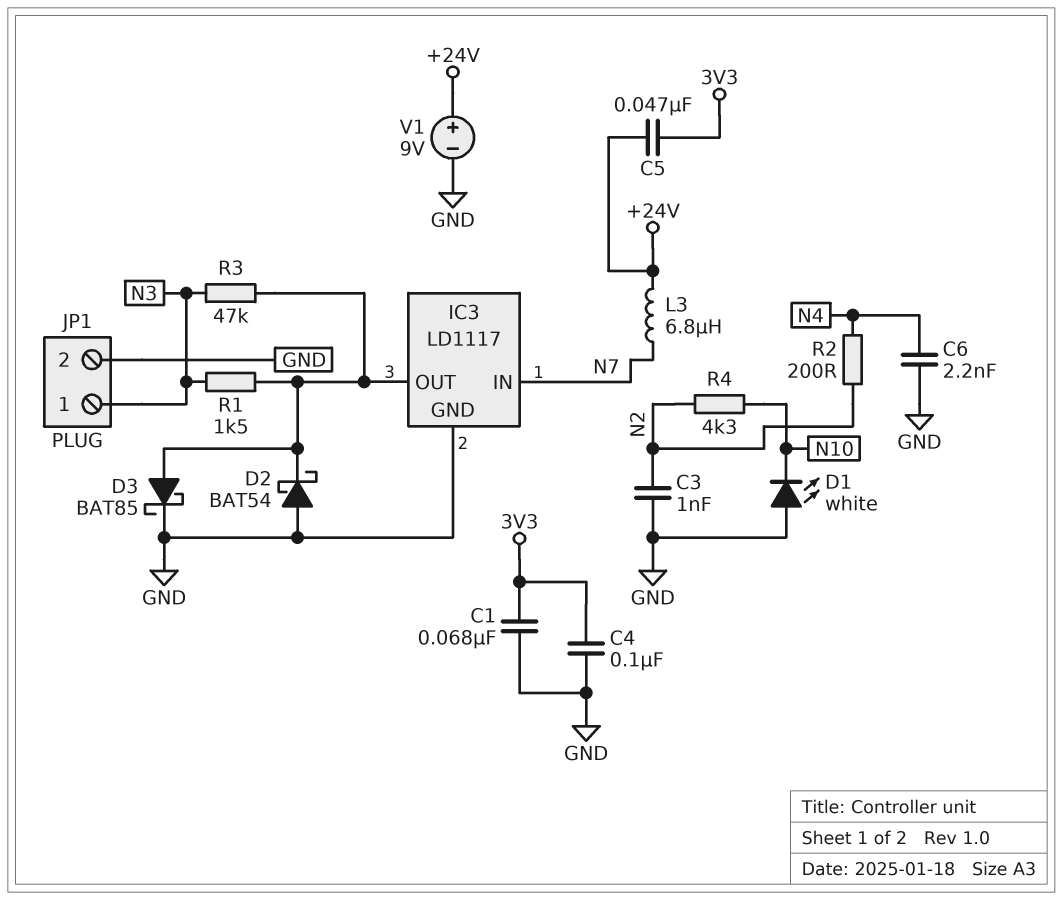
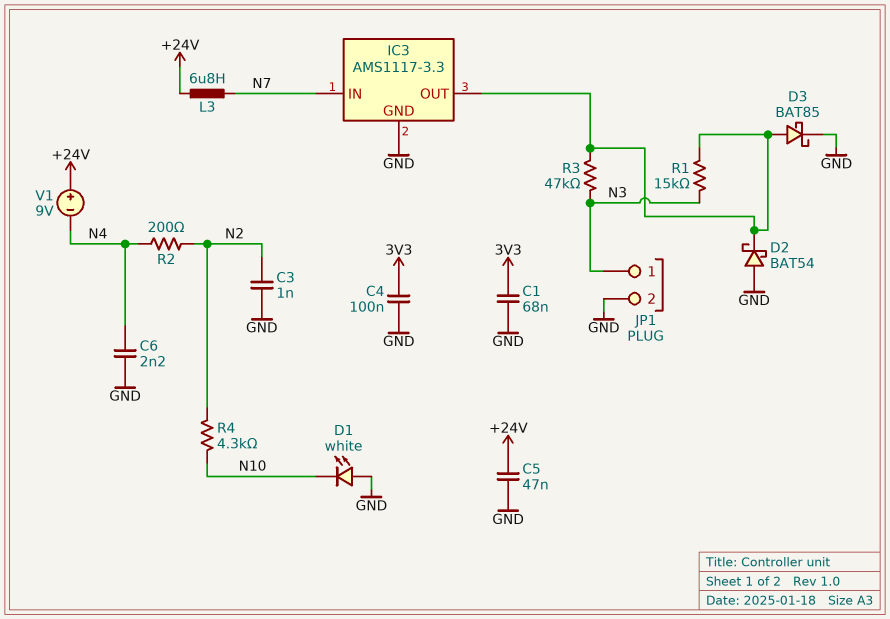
C5: 47nF (+24V, 3V3) -> 47nF (+24V, GND)
IC3: LD1117 -> AMS1117-3.3
R1: 1.5k (IC3/OUT, N3) -> 15k (IC3/OUT, N3)
V1: 9V (plus +24V, minus GND) -> 9V (plus +24V, minus N4)

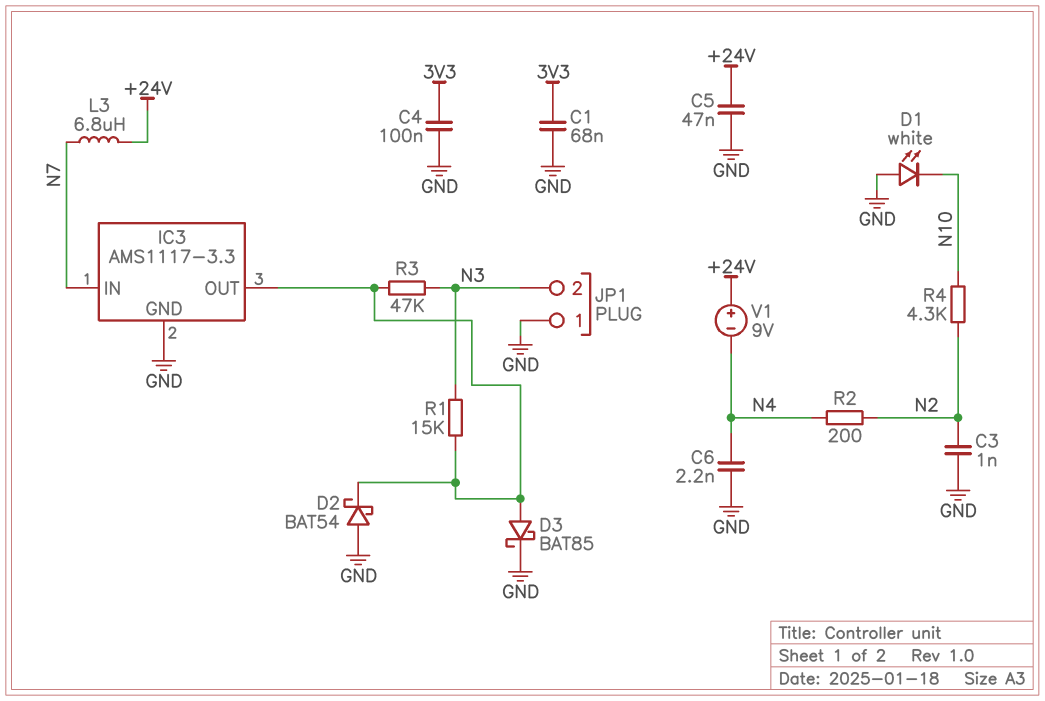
JP1 pin 1: N3 -> GND
JP1 pin 2: GND -> N3

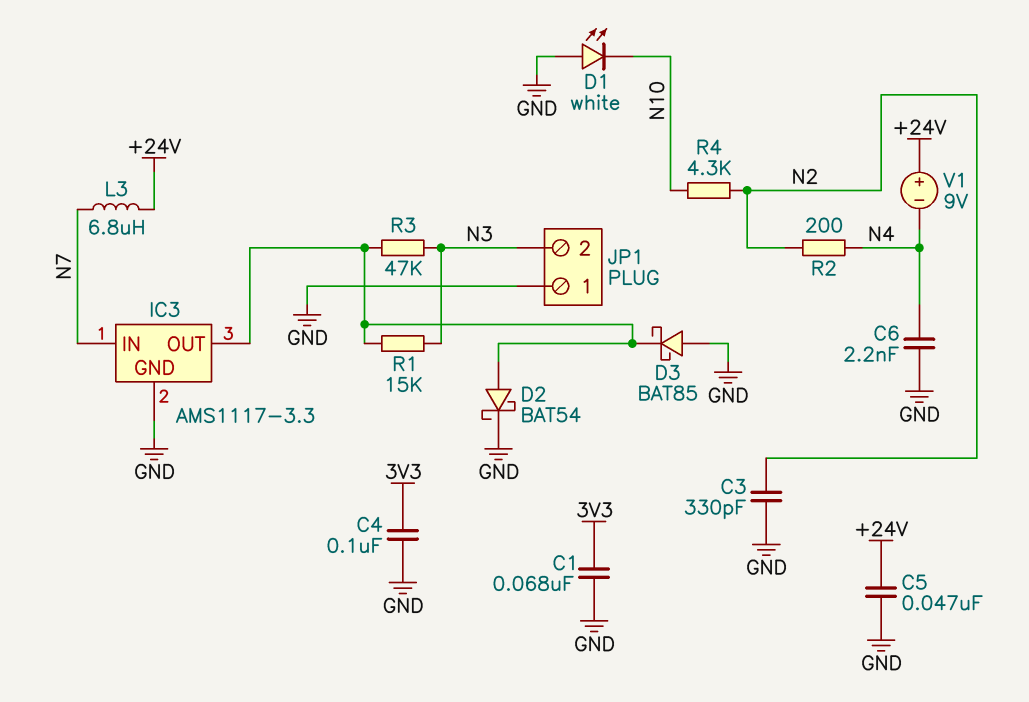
C3: 1nF (GND, N2) -> 330pF (GND, N2)
D2: schottky BAT54 (A GND, K IC3/OUT) -> schottky BAT54 (A IC3/OUT, K GND)
D3: schottky BAT85 (A IC3/OUT, K GND) -> schottky BAT85 (A GND, K IC3/OUT)

